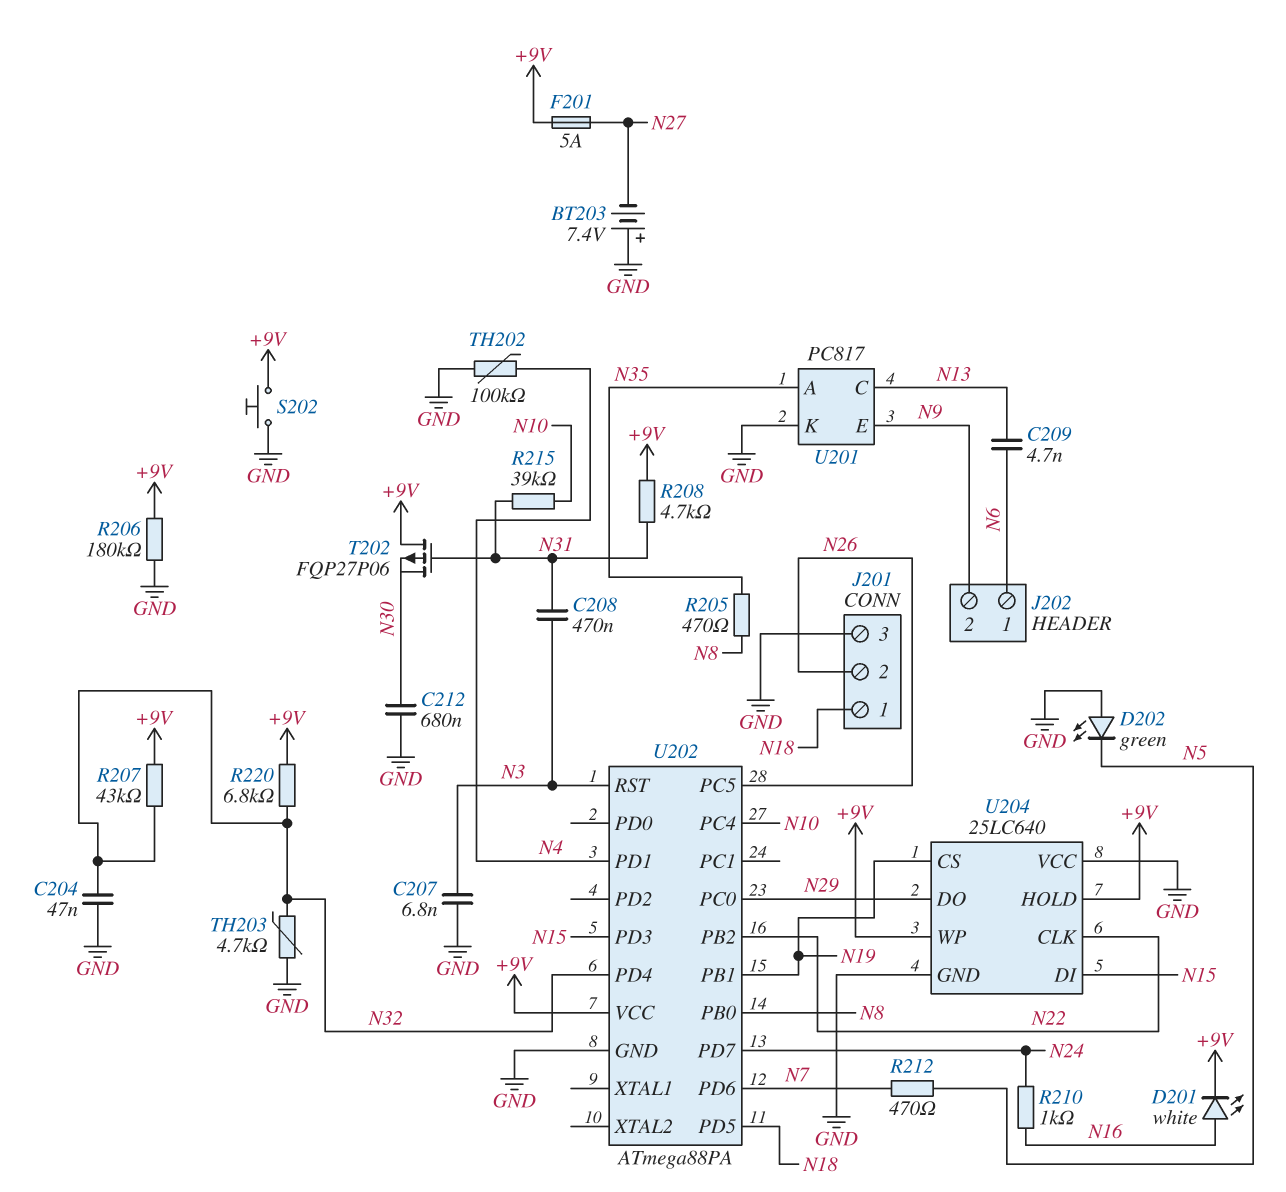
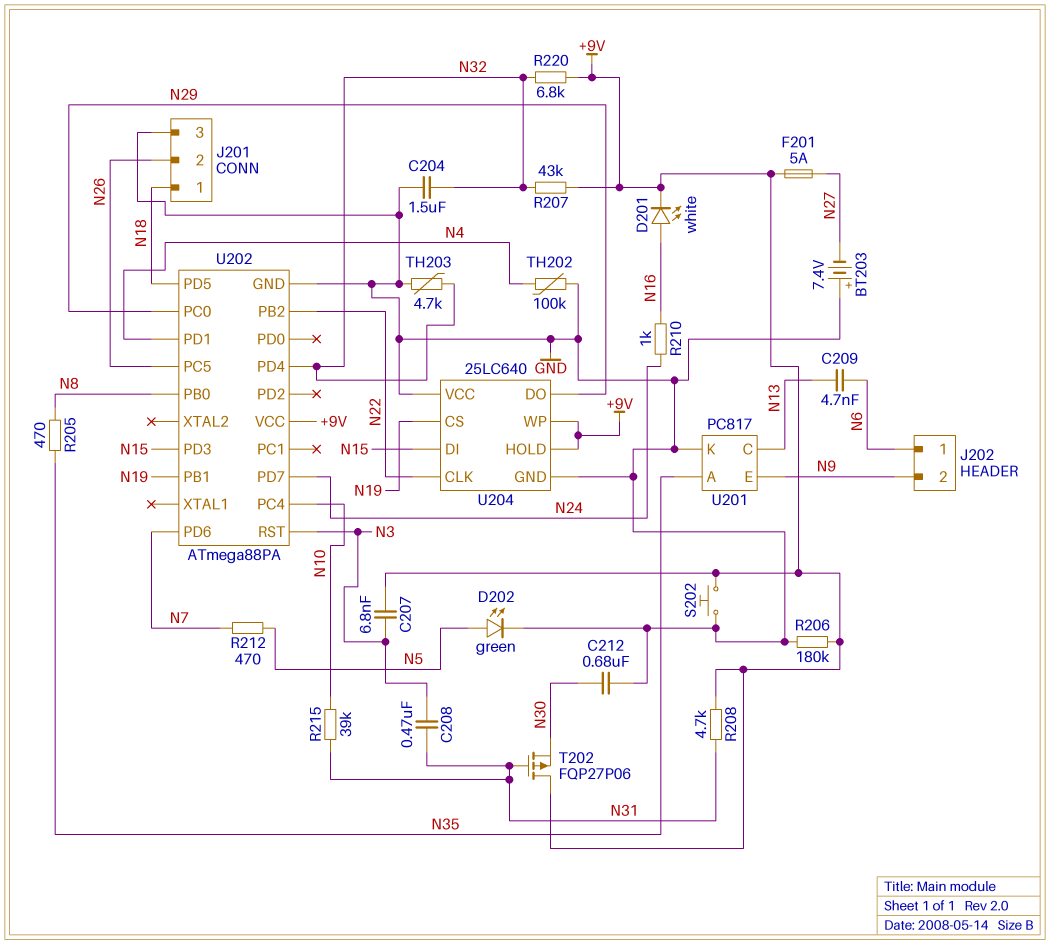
C204: 47nF (GND, N32) -> 1.5uF (GND, N32)
C207: 6.8nF (GND, N3) -> 6.8nF (+9V, N3)
D202: LED green (A GND, K N5) -> LED green (A N5, K GND)

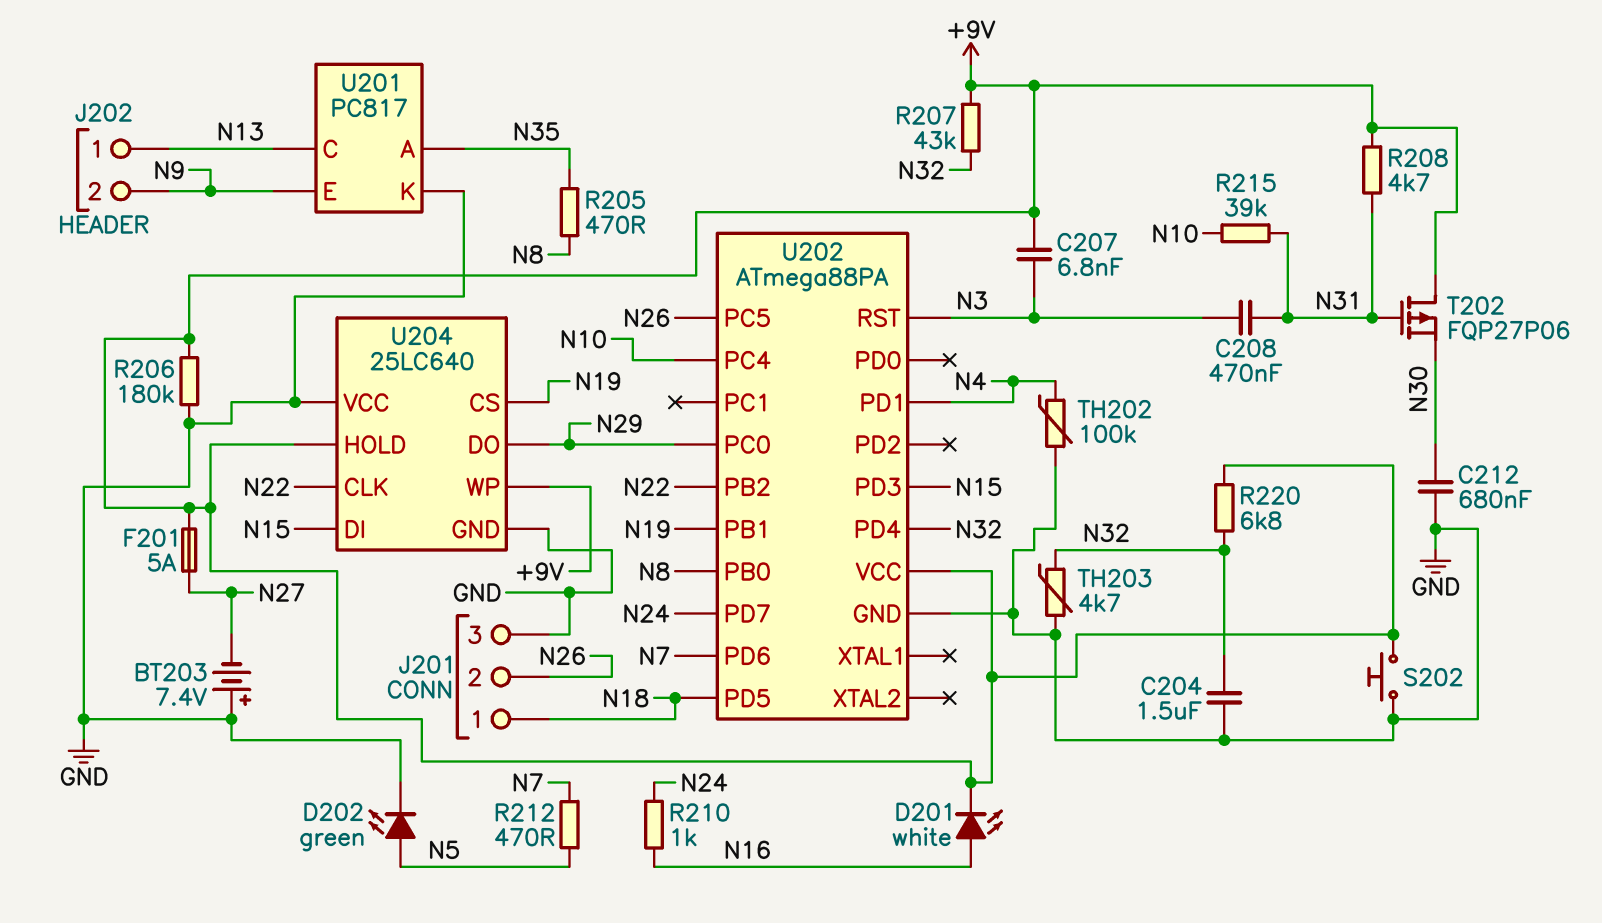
C209: 4.7nF (N6, N13) -> none
J202 pin 1: N6 -> N13

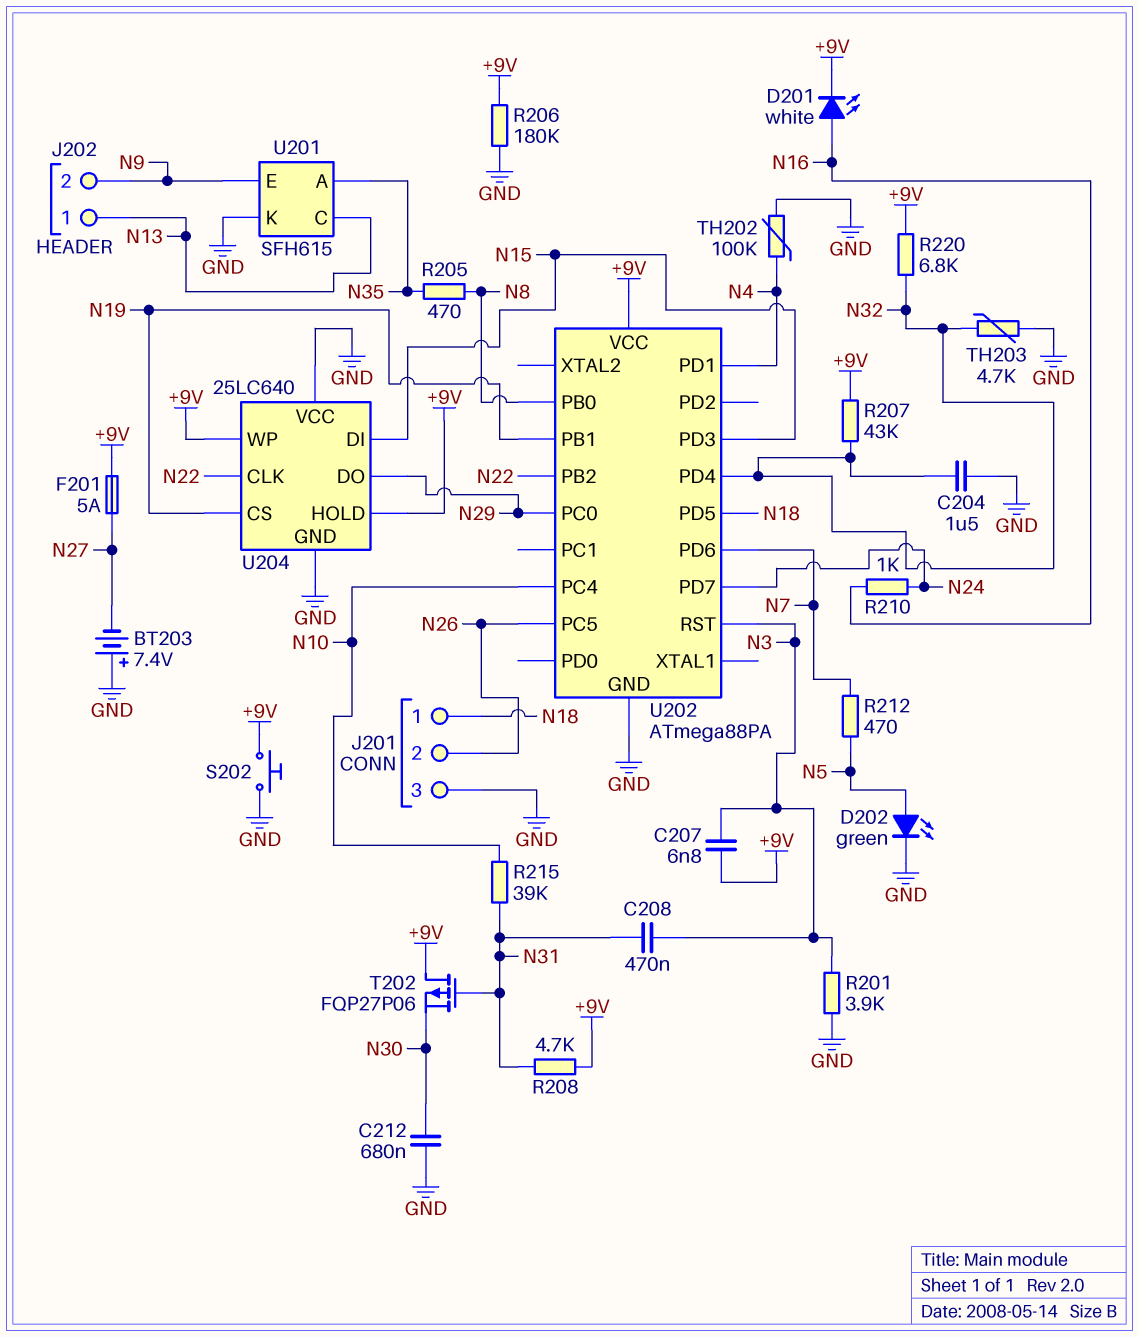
R201: none -> 3.9k (GND, N3)
U201: PC817 -> SFH615

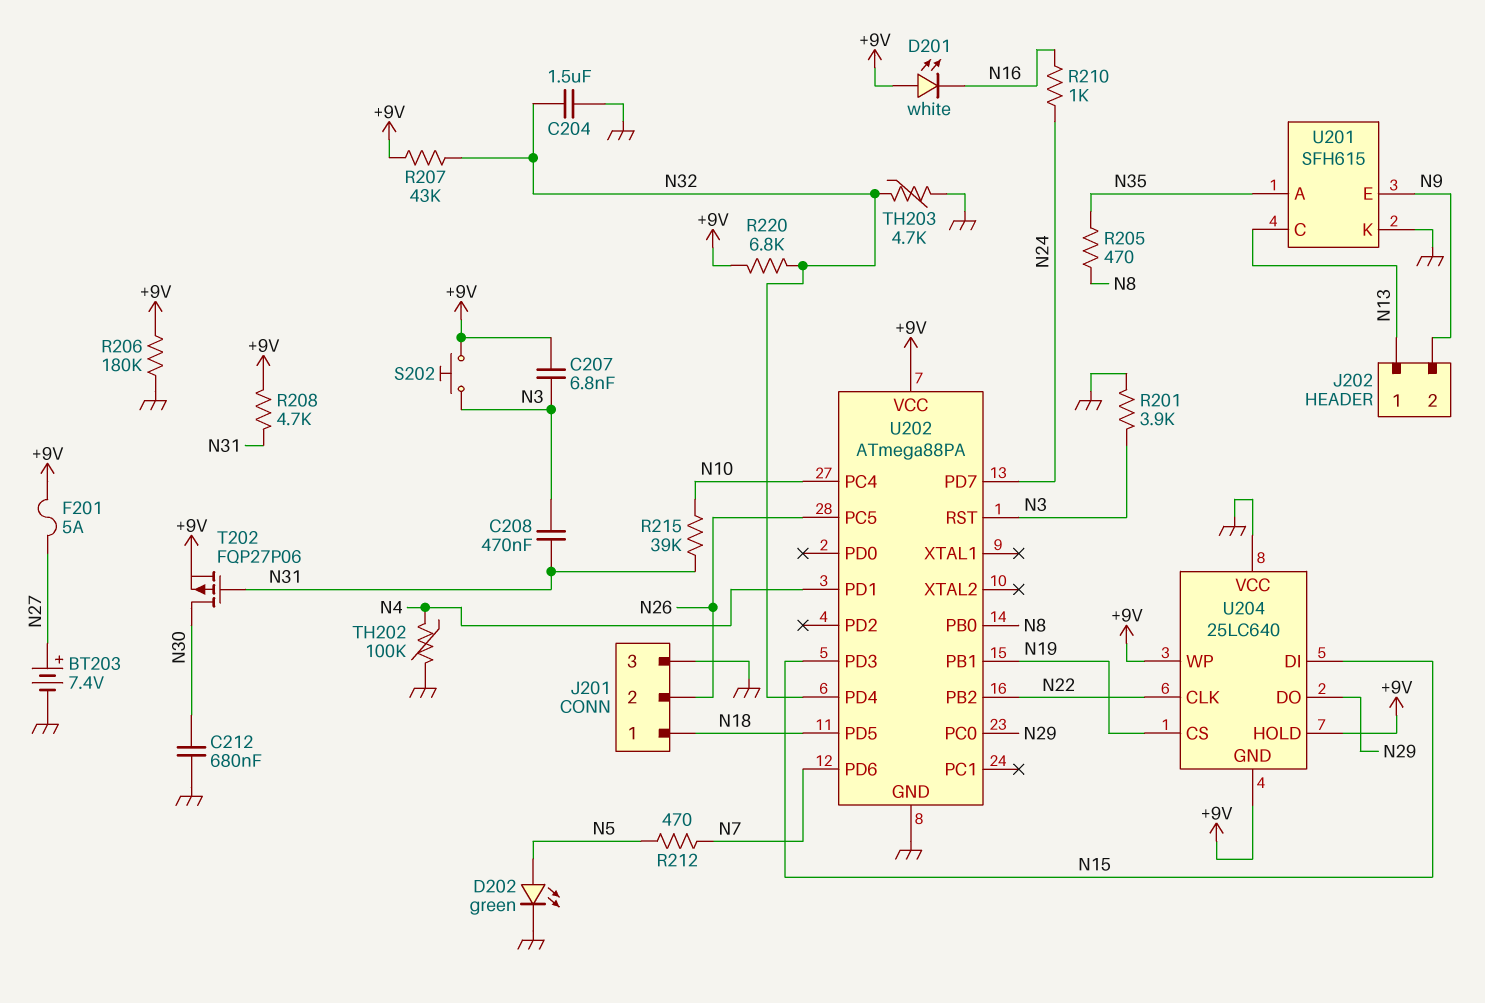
BT203: 7.4V (plus GND, minus N27) -> 7.4V (plus N27, minus GND)
D201: LED white (A N16, K +9V) -> LED white (A +9V, K N16)
S202: button (+9V, GND) -> button (+9V, N3)
T202: PMOS FQP27P06 (G N31, D +9V, S N30) -> PMOS FQP27P06 (G N31, D N30, S +9V)
U204 pin GND: GND -> +9V

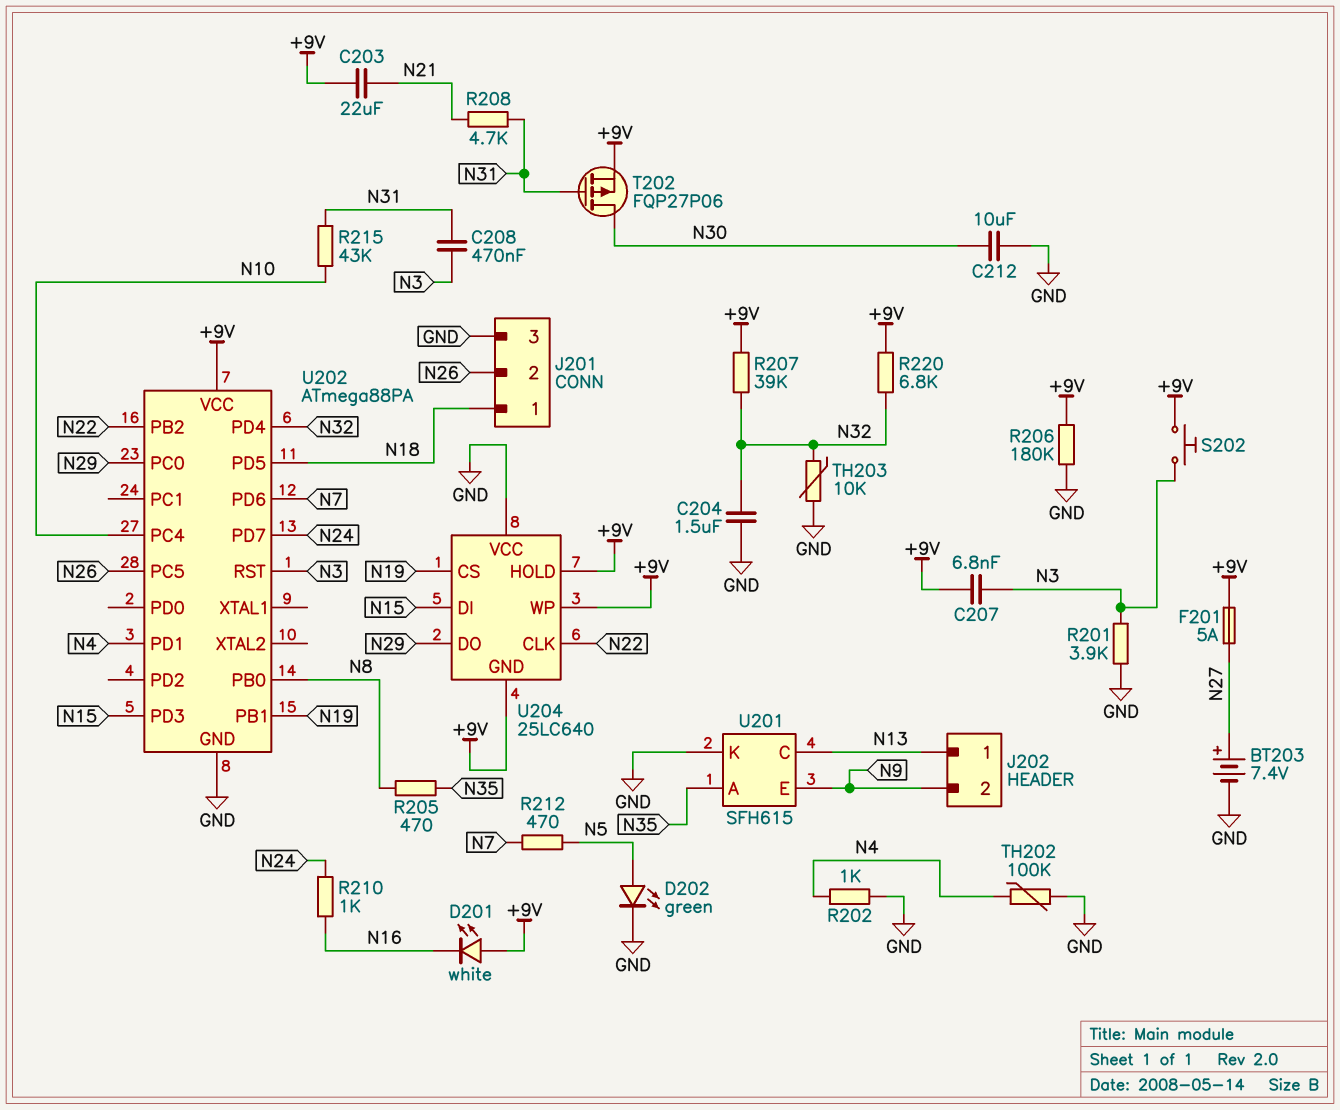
C203: none -> 22uF (+9V, N21)
C212: 680nF (GND, N30) -> 10uF (GND, N30)
R202: none -> 1k (GND, N4)
R207: 43k (+9V, N32) -> 39k (+9V, N32)
R208: 4.7k (+9V, N31) -> 4.7k (N21, N31)
R215: 39k (N10, N31) -> 43k (N10, N31)
TH203: 4.7k (GND, N32) -> 10k (GND, N32)

